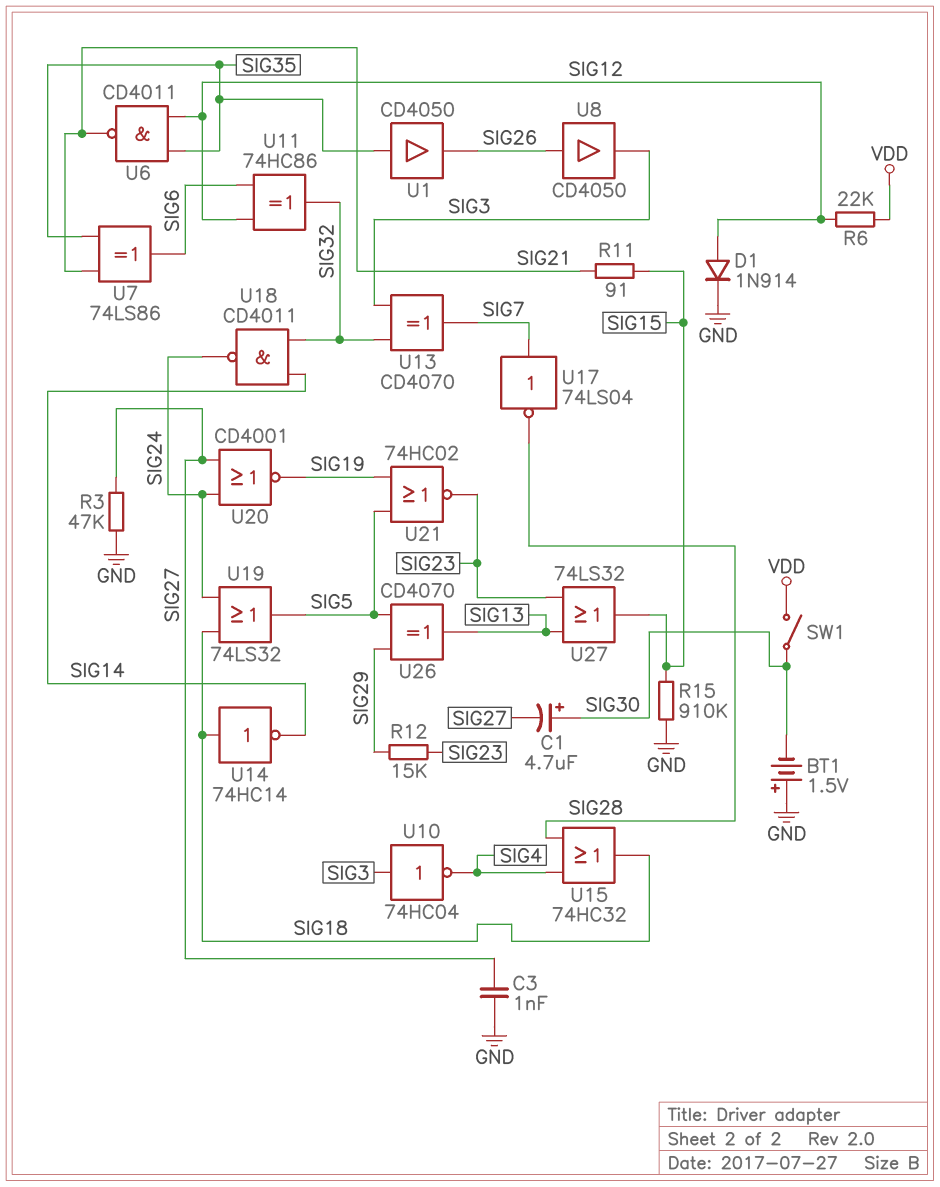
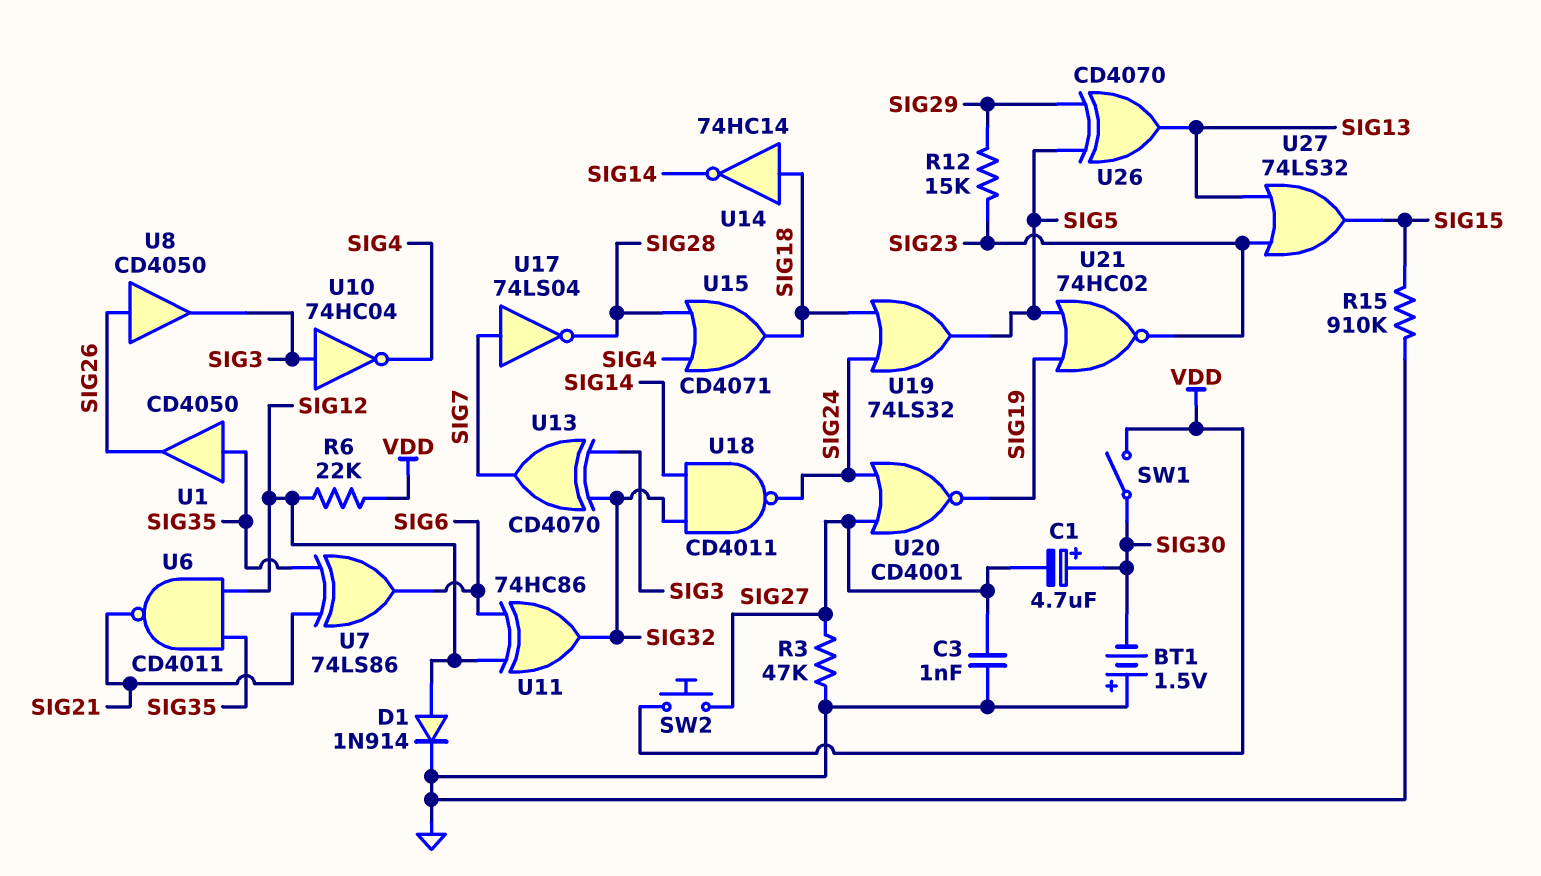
R11: 91 (SIG15, SIG21) -> none
SW2: none -> button (SIG27, VDD)
U15: OR 74HC32 (in SIG4, in SIG28, out SIG18) -> OR CD4071 (in SIG4, in SIG28, out SIG18)

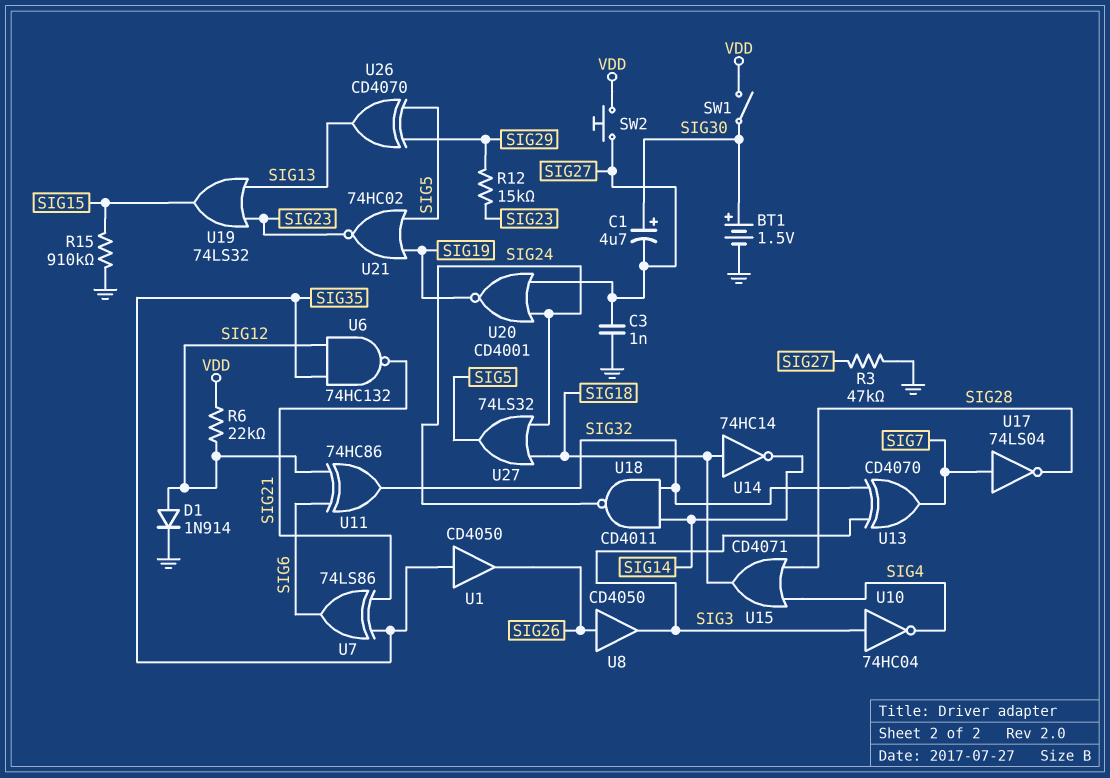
BT1: 1.5V (plus GND, minus SIG30) -> 1.5V (plus SIG30, minus GND)
U6: NAND CD4011 (in SIG12, in SIG35, out SIG21) -> NAND 74HC132 (in SIG12, in SIG35, out SIG21)
U19: OR 74LS32 (in SIG18, in SIG24, out SIG5) -> OR 74LS32 (in SIG13, in SIG23, out SIG15)
U27: OR 74LS32 (in SIG13, in SIG23, out SIG15) -> OR 74LS32 (in SIG18, in SIG24, out SIG5)

